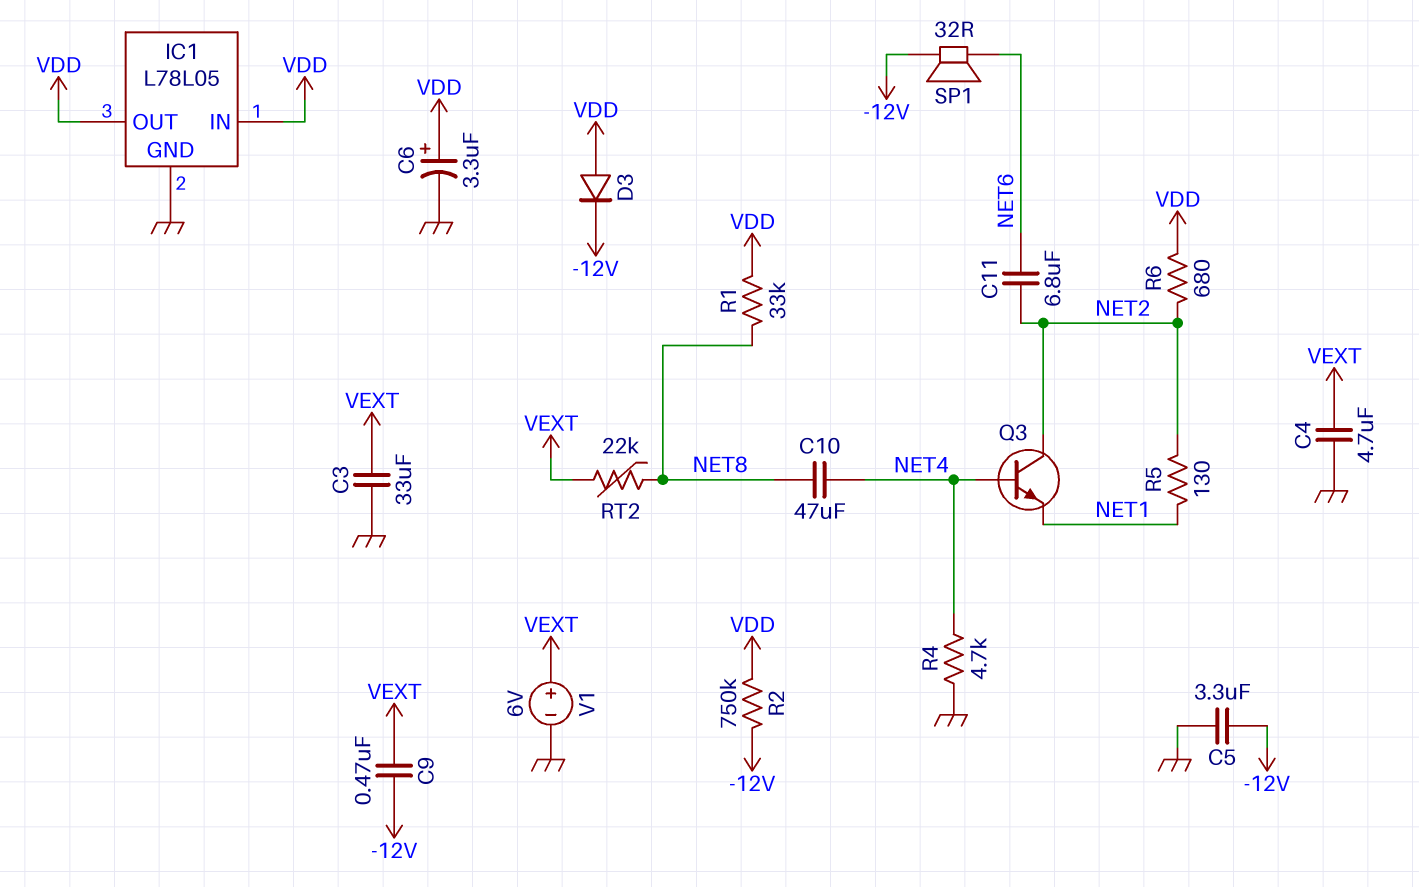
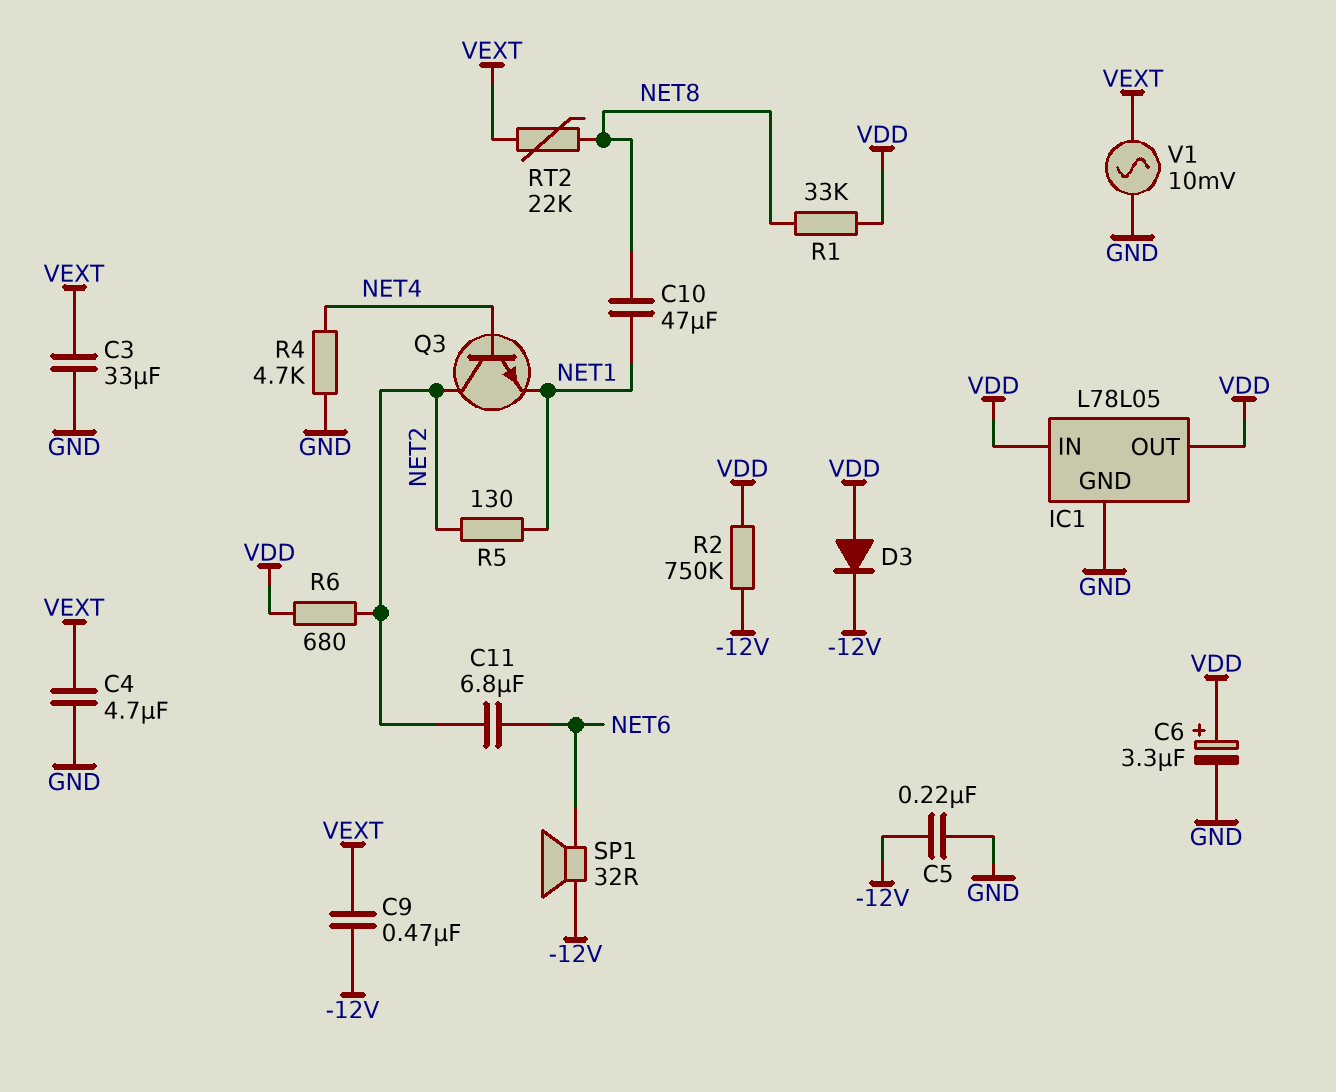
C5: 3.3uF (-12V, GND) -> 220nF (-12V, GND)
C10: 47uF (NET4, NET8) -> 47uF (NET1, NET8)
V1: 6V (plus VEXT, minus GND) -> AC 10mV (GND, VEXT)

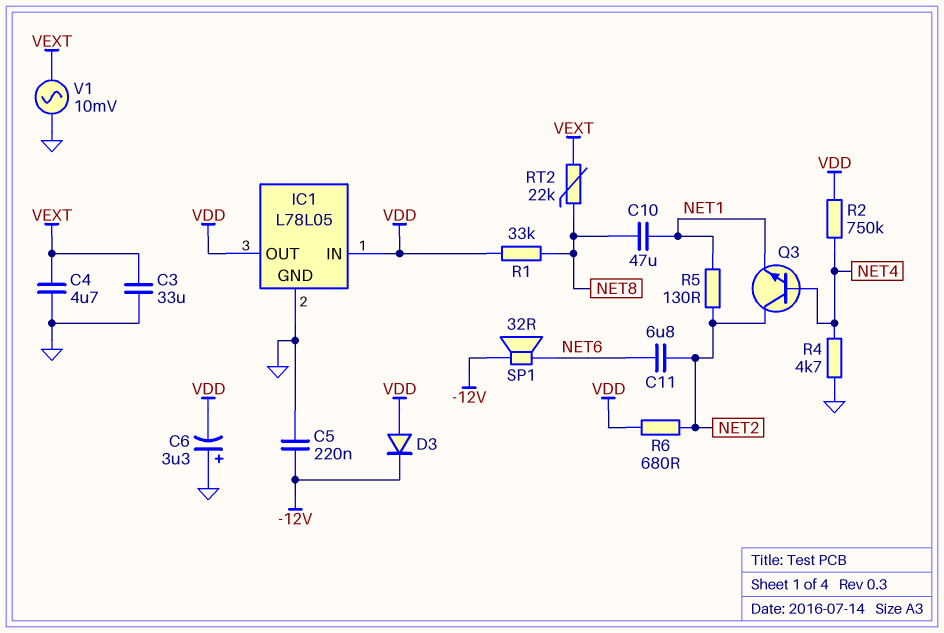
C6: 3.3uF (plus VDD, minus GND) -> 3.3uF (plus GND, minus VDD)
C9: 470nF (-12V, VEXT) -> none
R2: 750k (-12V, VDD) -> 750k (NET4, VDD)

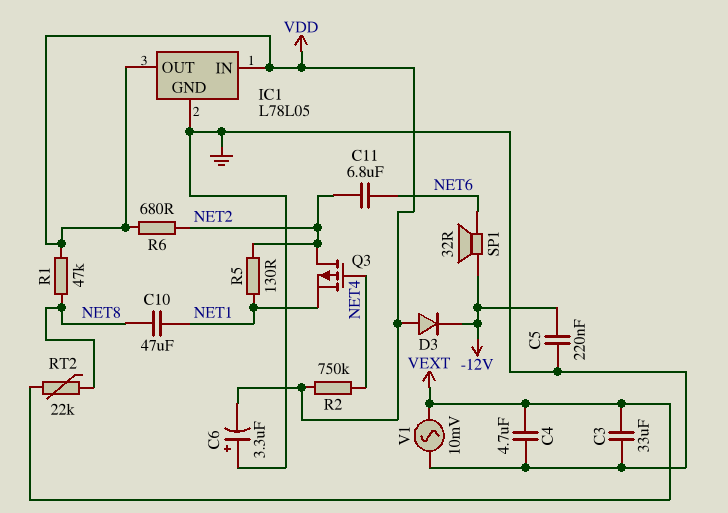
Q3: NPN (B NET4, C NET2, E NET1) -> PMOS (G NET4, D NET2, S NET1)
R1: 33k (NET8, VDD) -> 47k (NET8, VDD)
R4: 4.7k (GND, NET4) -> none

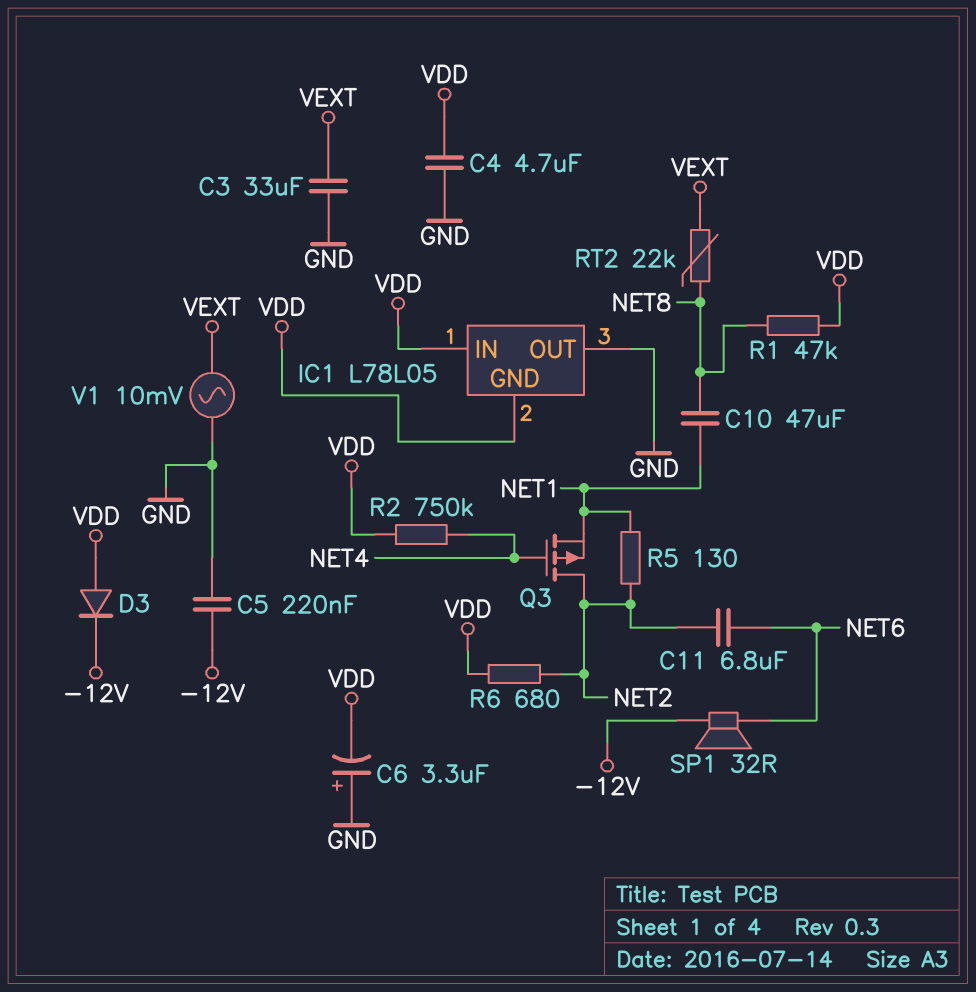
C4: 4.7uF (GND, VEXT) -> 4.7uF (GND, VDD)
IC1 pin GND: GND -> VDD
IC1 pin OUT: VDD -> GND

